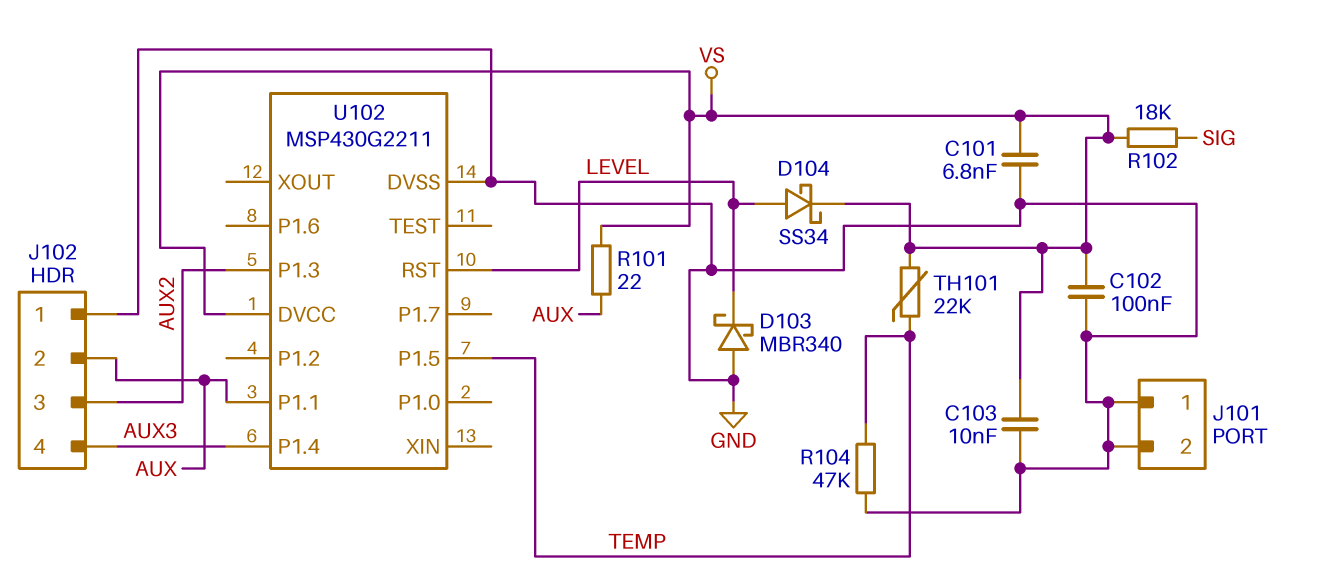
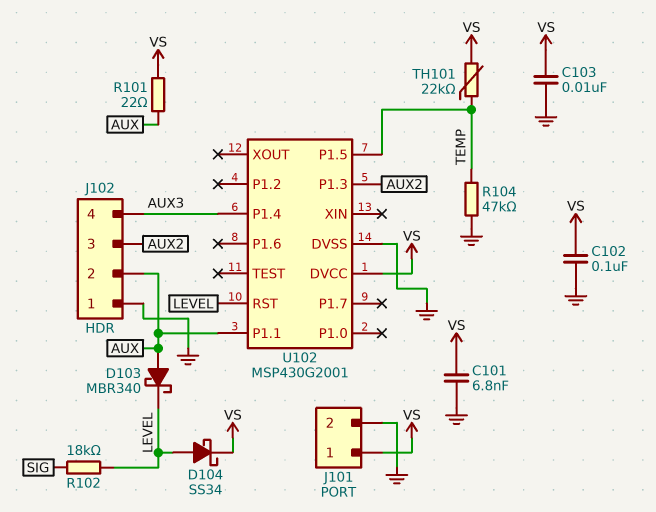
D103: schottky MBR340 (A GND, K LEVEL) -> schottky MBR340 (A AUX, K LEVEL)
J101 pin 1: GND -> VS
R102: 18k (SIG, VS) -> 18k (LEVEL, SIG)
U102: MSP430G2211 -> MSP430G2001

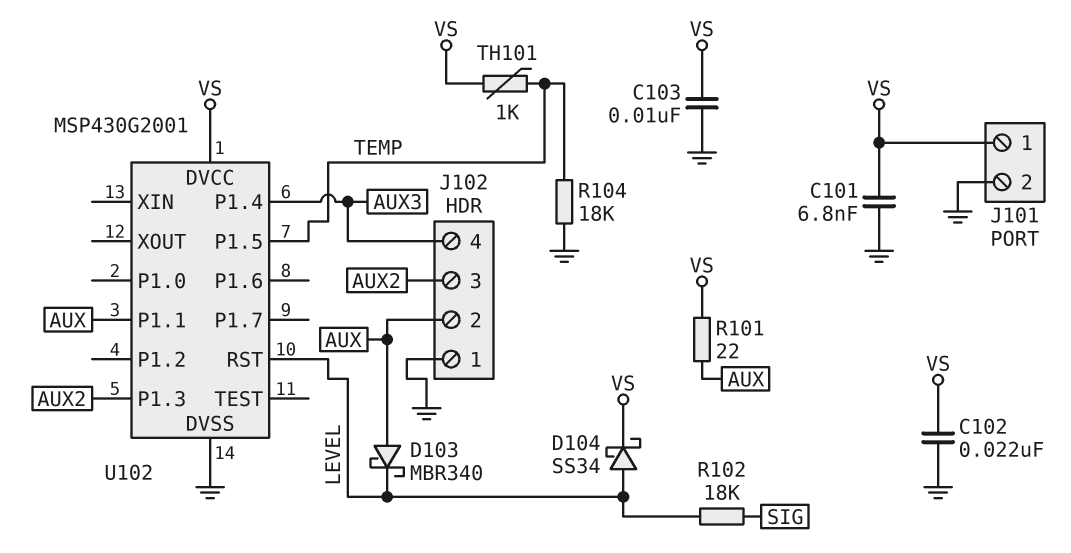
C102: 100nF (GND, VS) -> 22nF (GND, VS)
R104: 47k (GND, TEMP) -> 18k (GND, TEMP)
TH101: 22k (TEMP, VS) -> 1k (TEMP, VS)

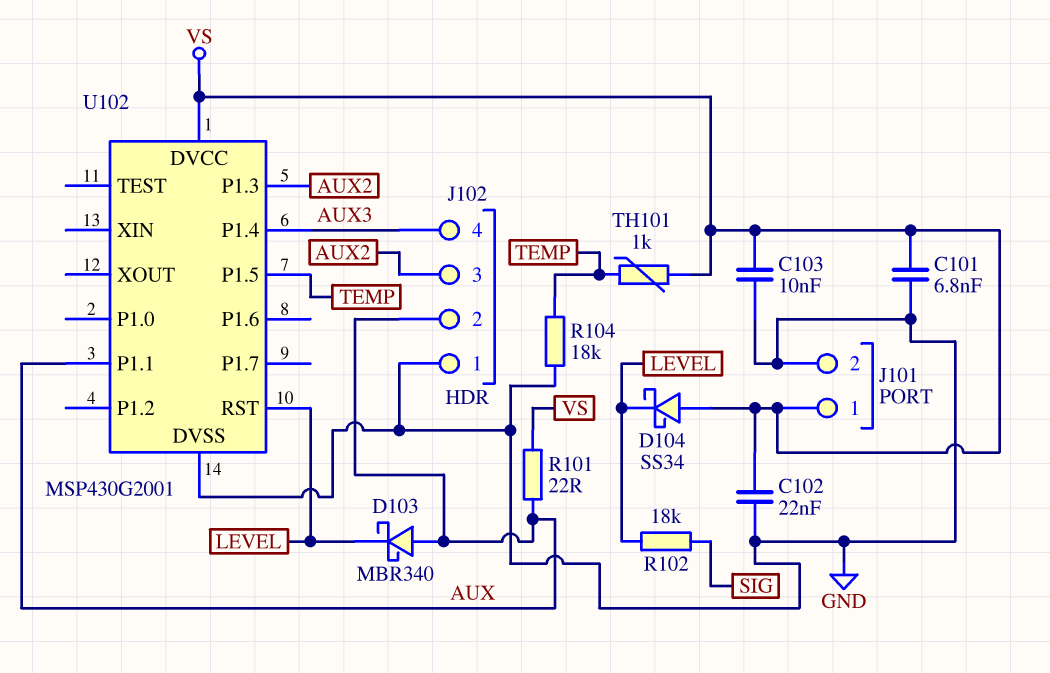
D104: schottky SS34 (A LEVEL, K VS) -> schottky SS34 (A VS, K LEVEL)

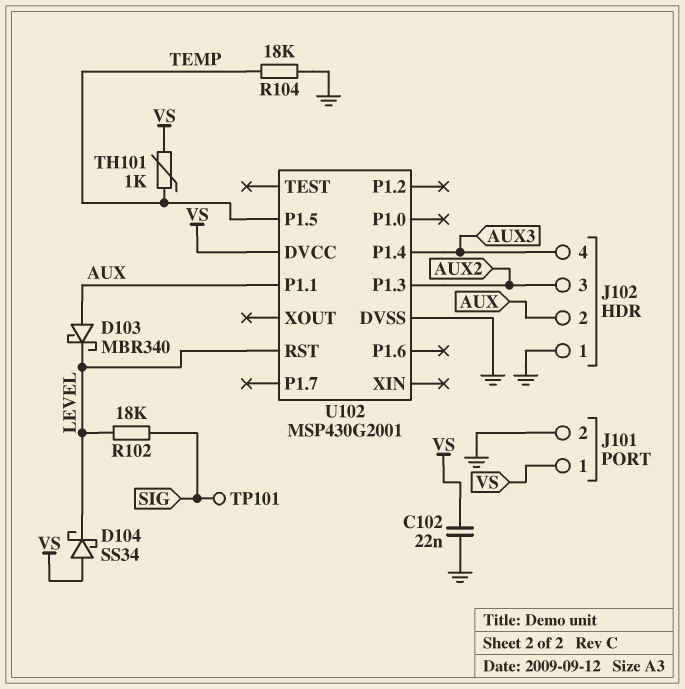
C101: 6.8nF (GND, VS) -> none
C103: 10nF (GND, VS) -> none
R101: 22 (AUX, VS) -> none
TP101: none -> test point (SIG)

